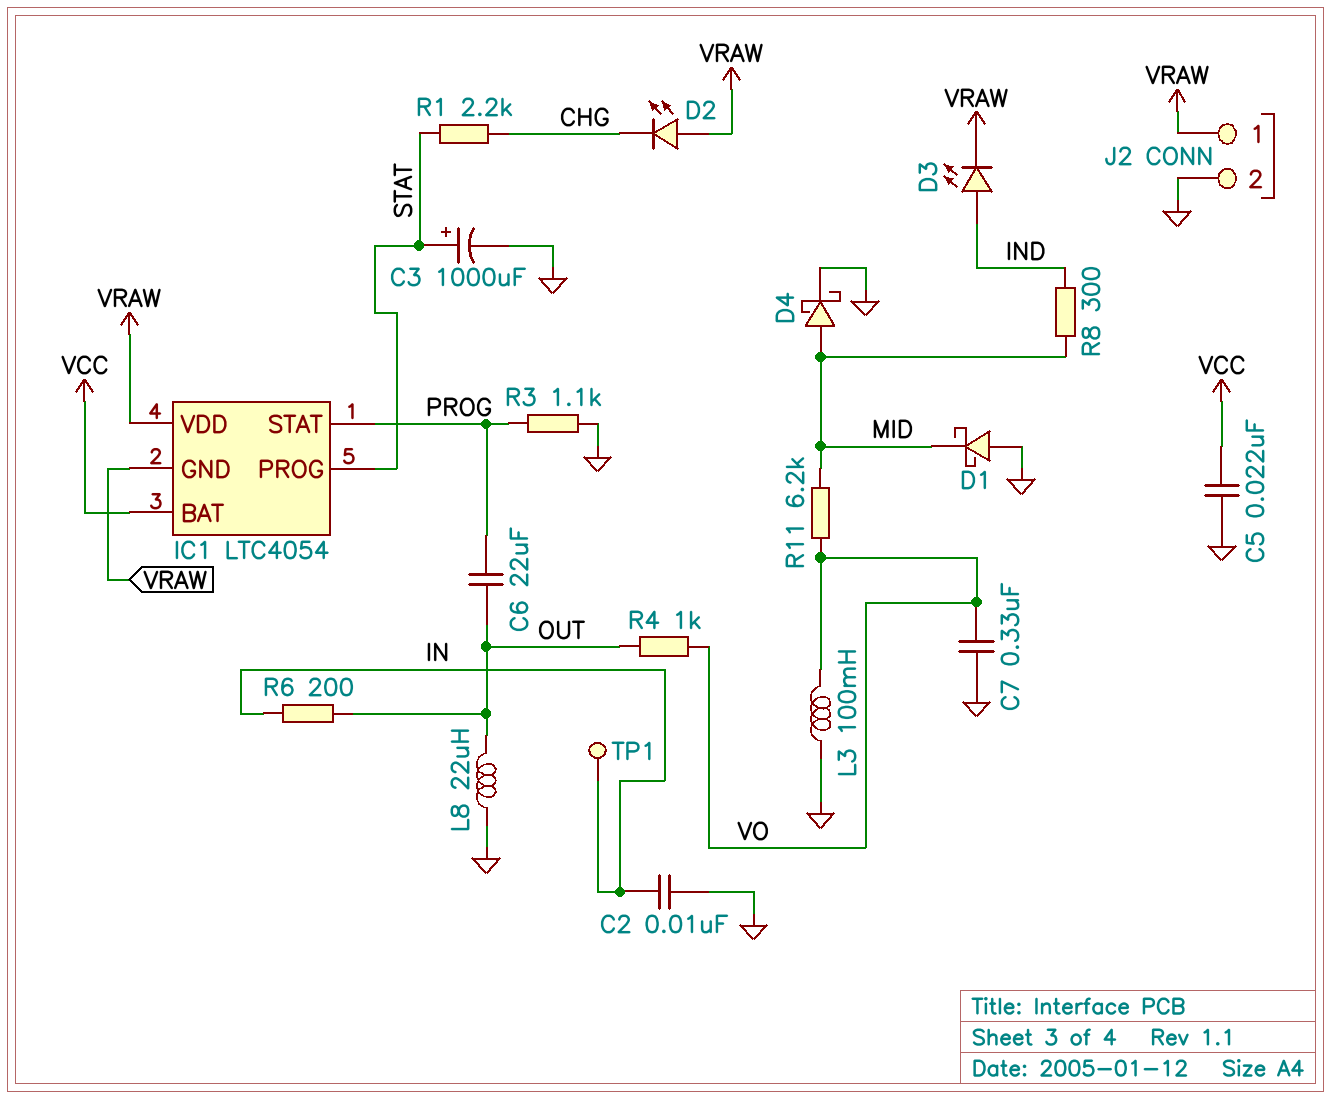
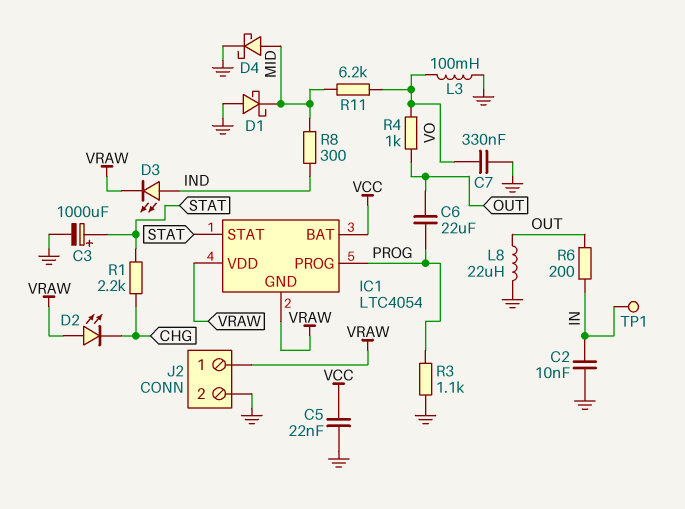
IC1 pin PROG: STAT -> PROG
IC1 pin STAT: PROG -> STAT

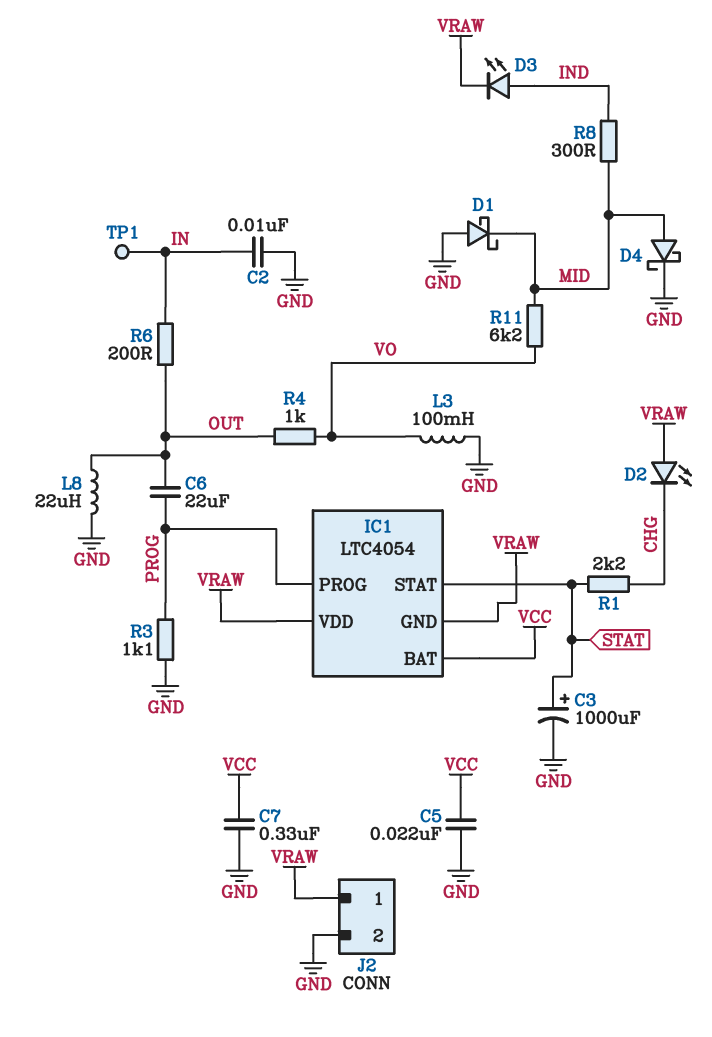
C7: 330nF (GND, VO) -> 330nF (GND, VCC)

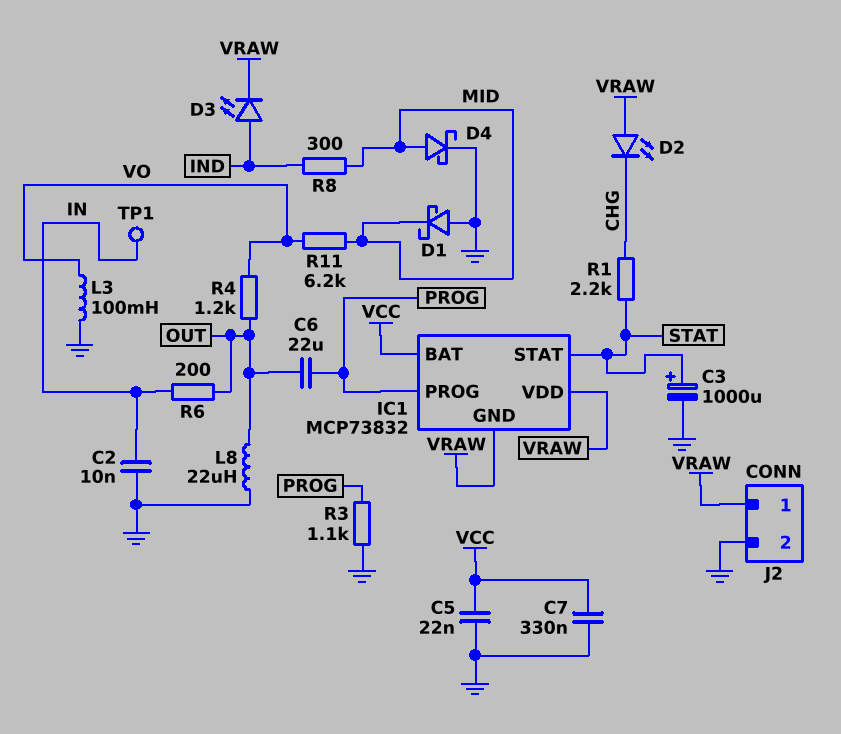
IC1: LTC4054 -> MCP73832
R4: 1k (OUT, VO) -> 1.2k (OUT, VO)

